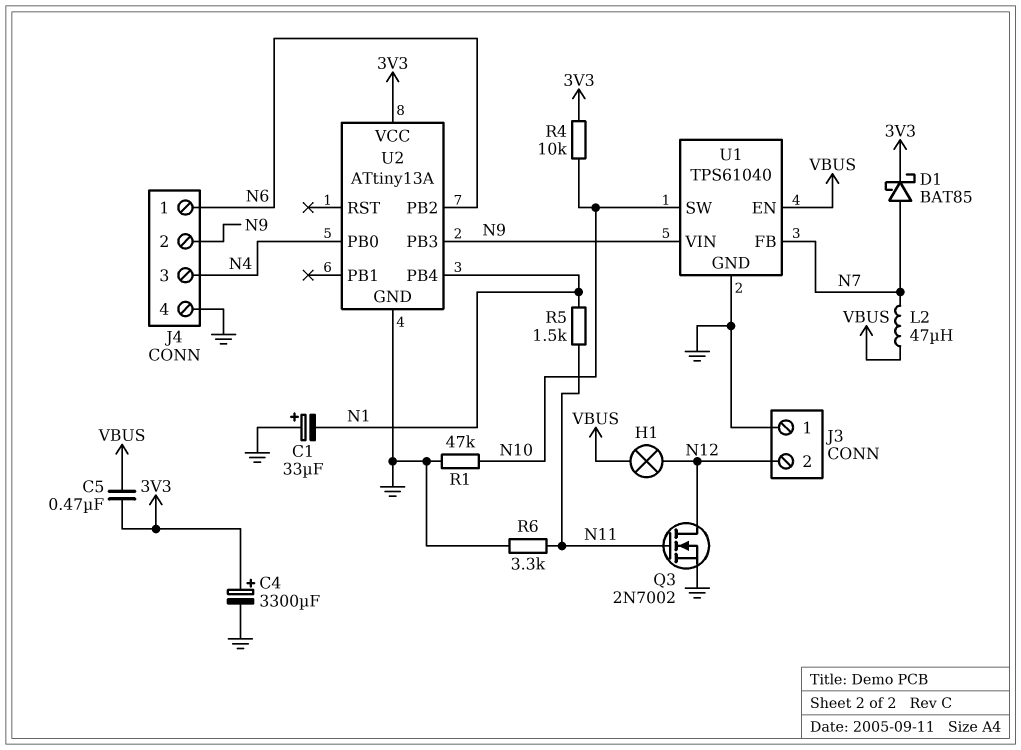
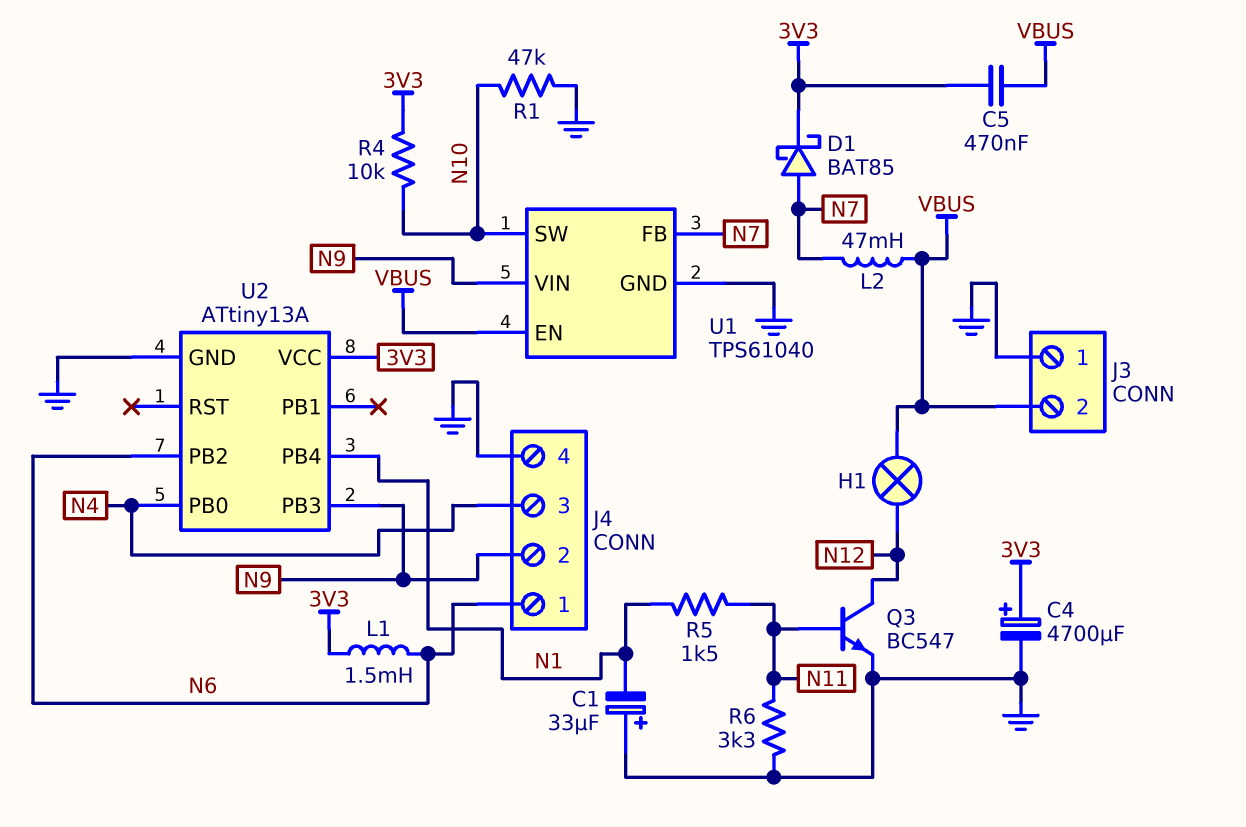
C4: 3300uF (plus 3V3, minus GND) -> 4700uF (plus 3V3, minus GND)
J3 pin 2: N12 -> VBUS
L1: none -> 1.5mH (3V3, N6)
L2: 47uH (N7, VBUS) -> 47mH (N7, VBUS)
Q3: NMOS 2N7002 (G N11, D N12, S GND) -> NPN BC547 (B N11, C N12, E GND)

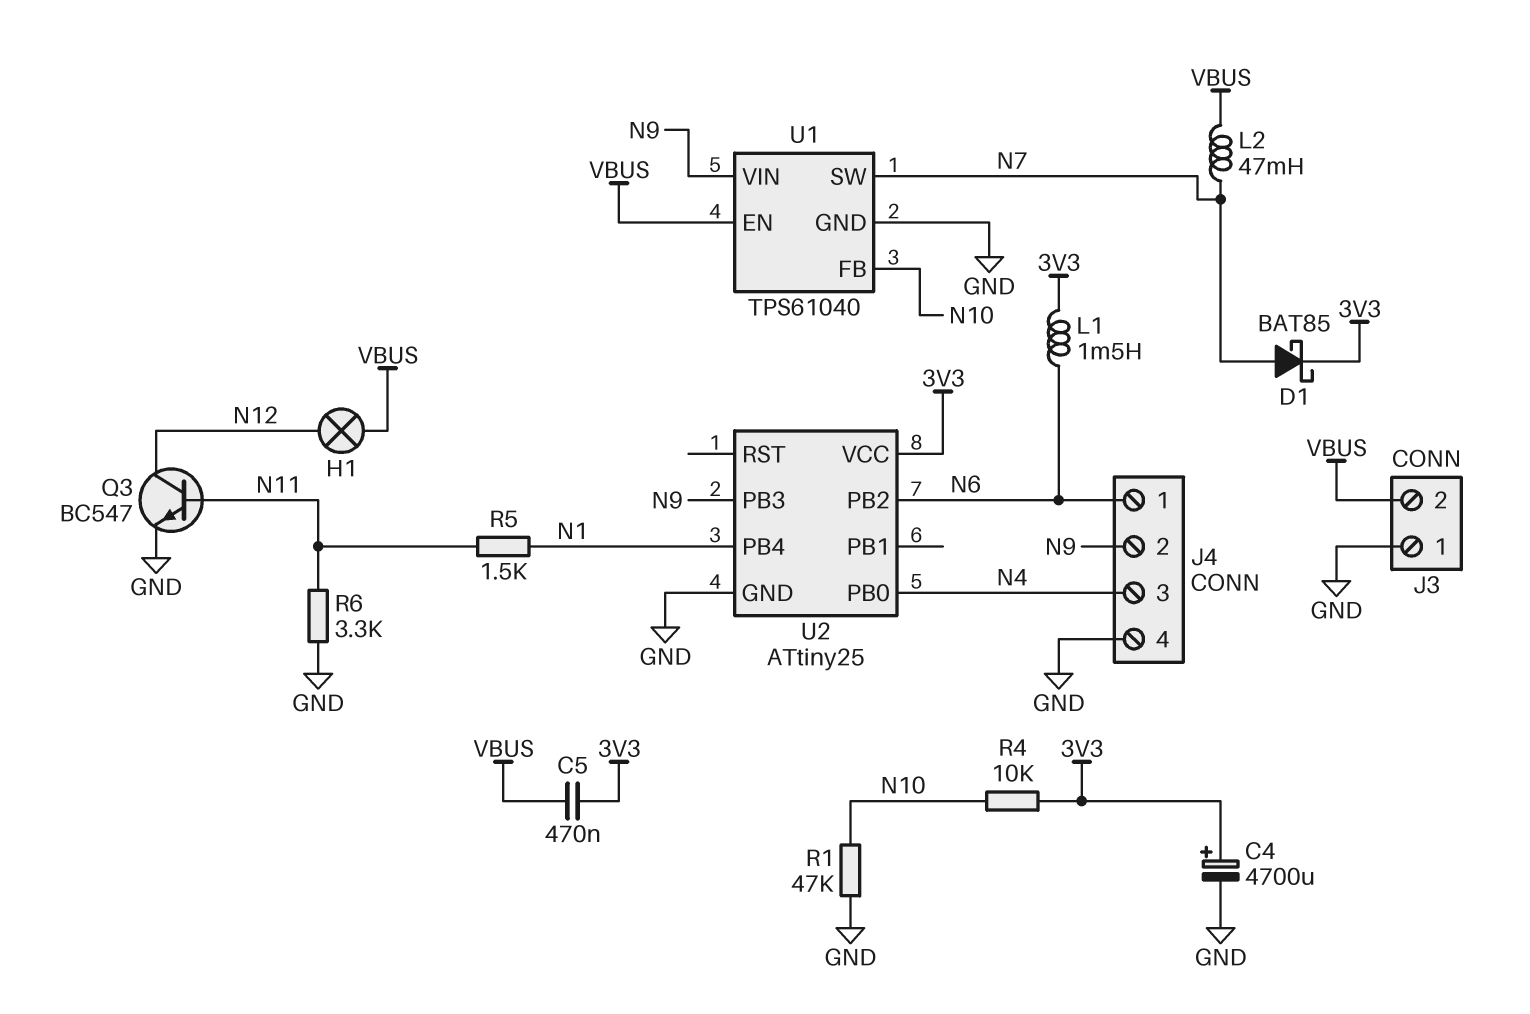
C1: 33uF (plus GND, minus N1) -> none
U1 pin FB: N7 -> N10
U1 pin SW: N10 -> N7
U2: ATtiny13A -> ATtiny25

